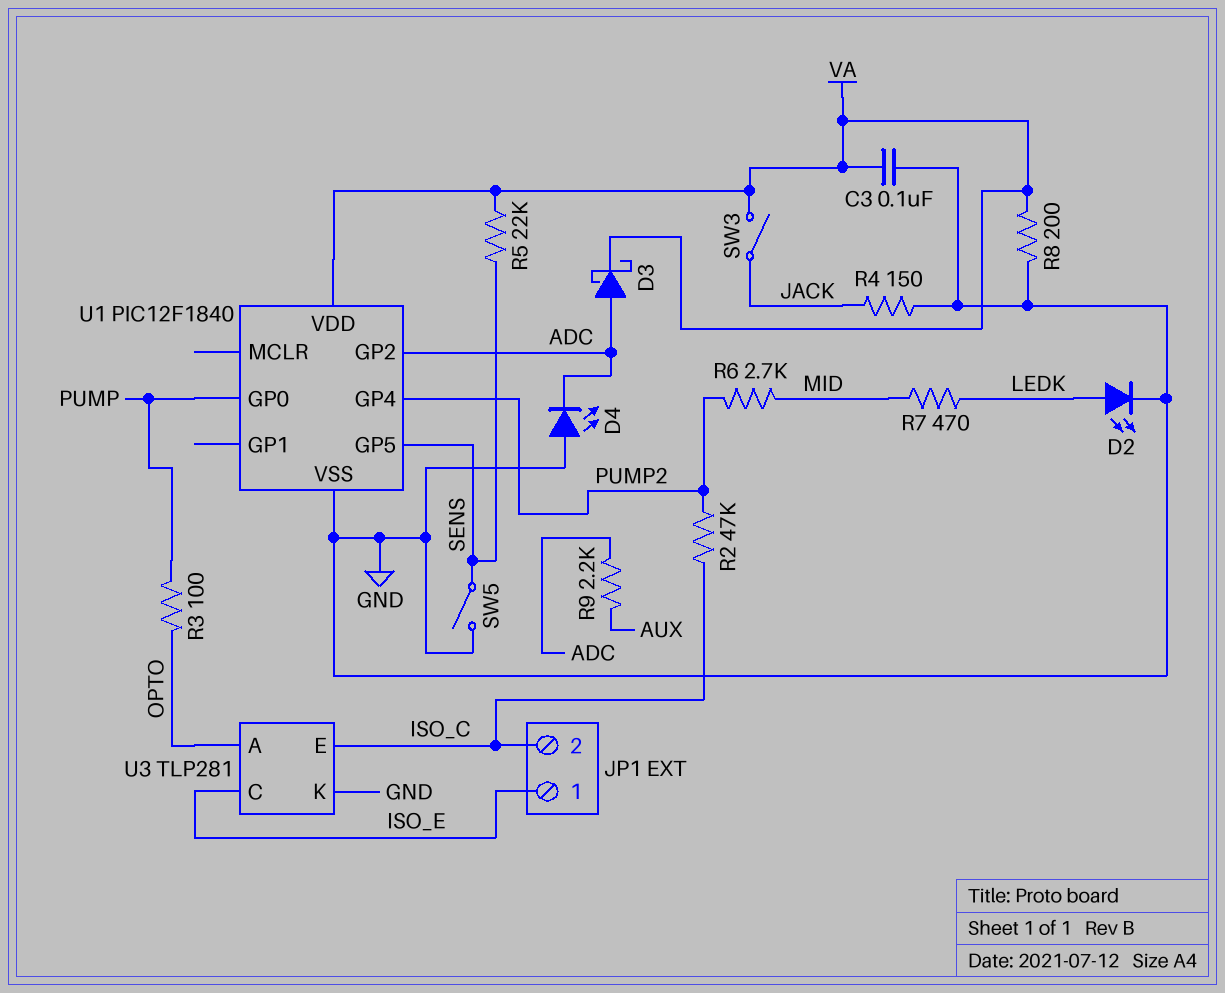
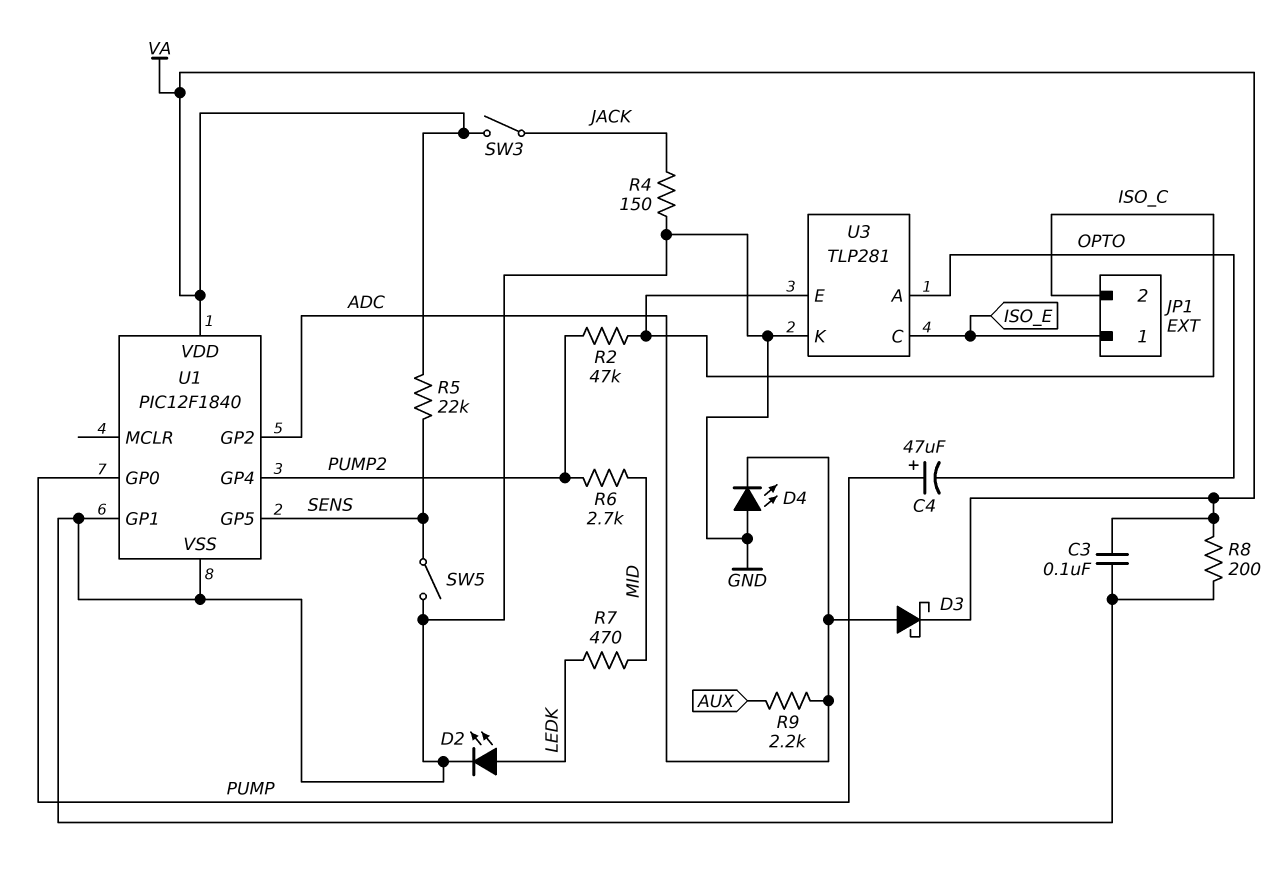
C4: none -> 47uF (plus PUMP, minus OPTO)
R3: 100 (OPTO, PUMP) -> none
U1 pin GP1: none -> GND

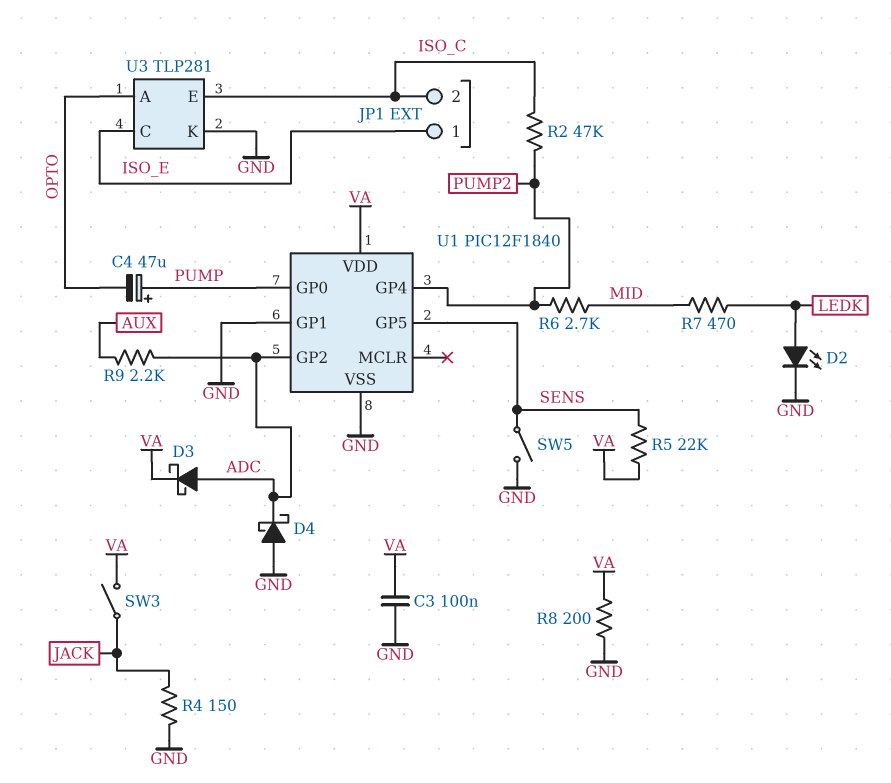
D4: LED (A GND, K ADC) -> schottky (A GND, K ADC)

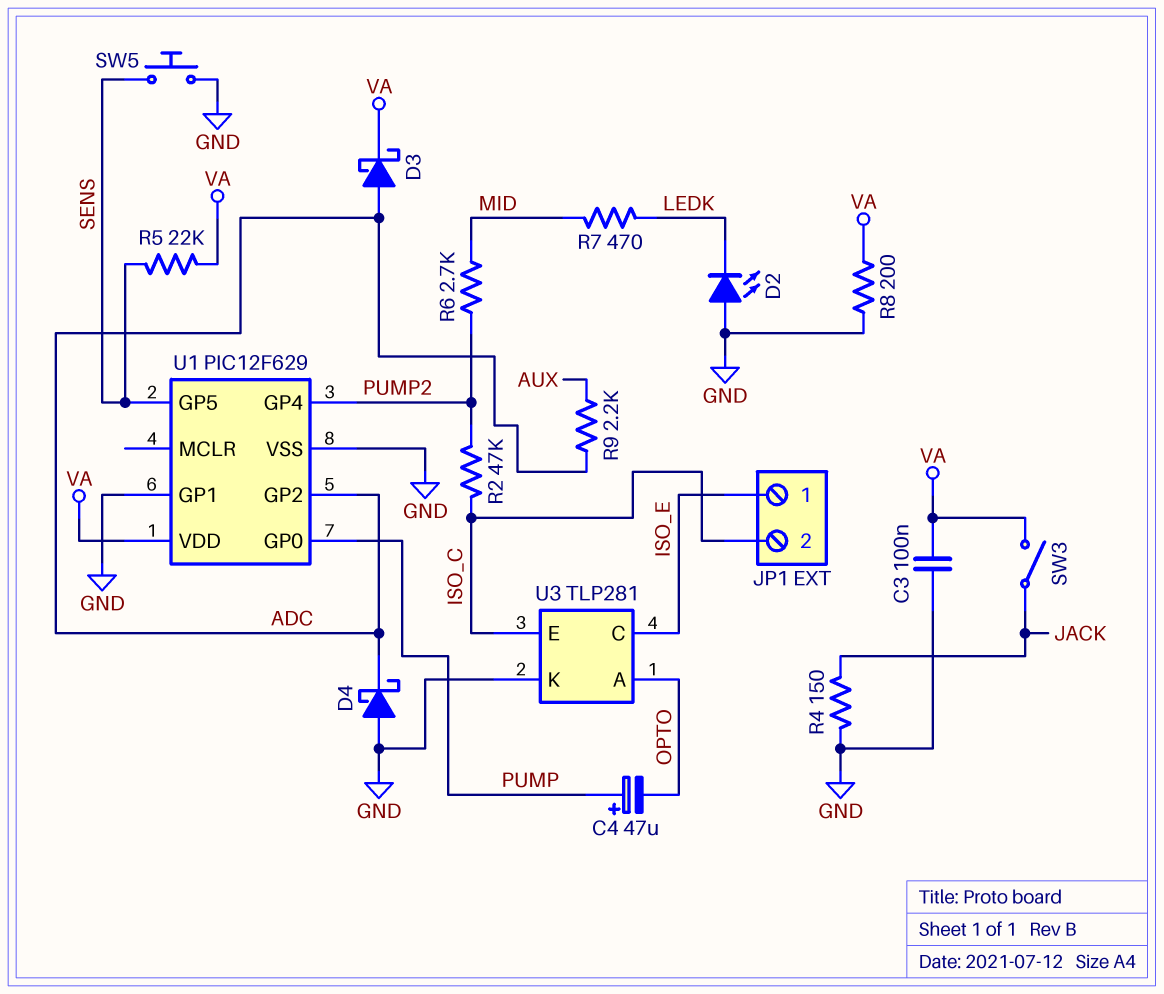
D2: LED (A LEDK, K GND) -> LED (A GND, K LEDK)
SW5: switch (GND, SENS) -> button (GND, SENS)
U1: PIC12F1840 -> PIC12F629

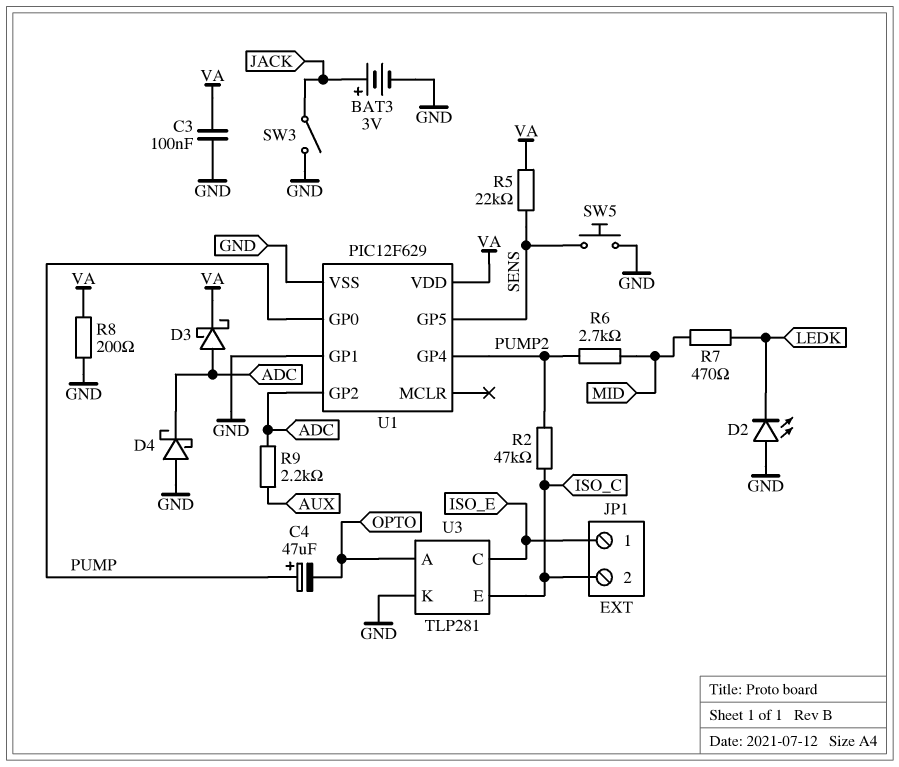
BAT3: none -> 3V (plus JACK, minus GND)
R4: 150 (GND, JACK) -> none
SW3: switch (JACK, VA) -> switch (GND, JACK)

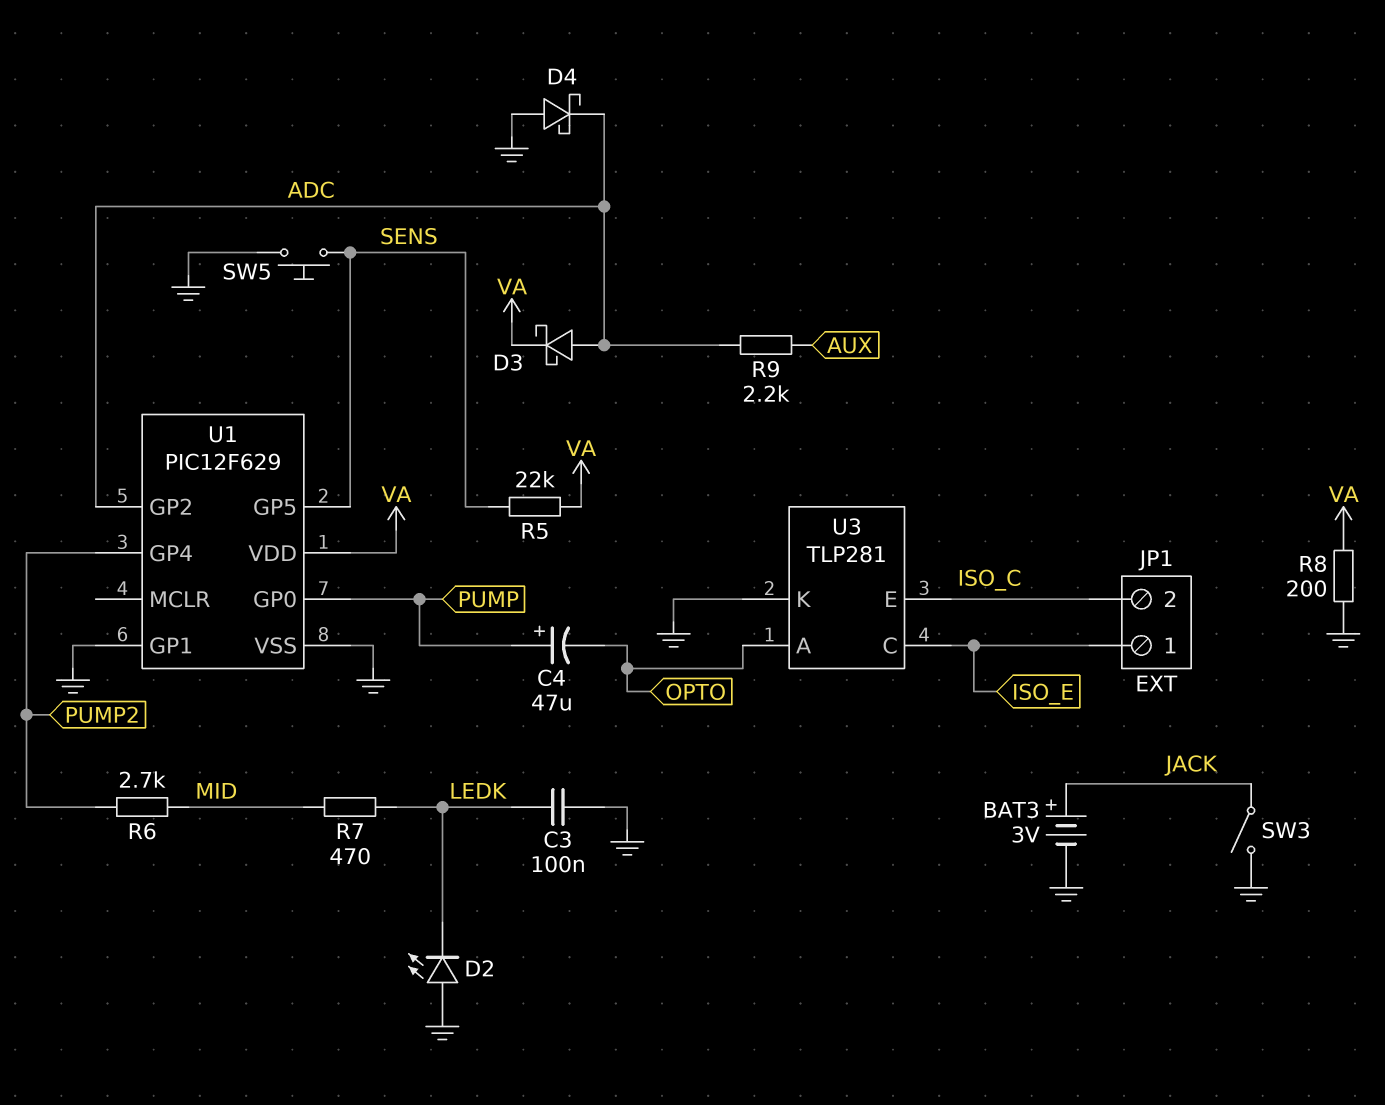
C3: 100nF (GND, VA) -> 100nF (GND, LEDK)
R2: 47k (ISO_C, PUMP2) -> none

